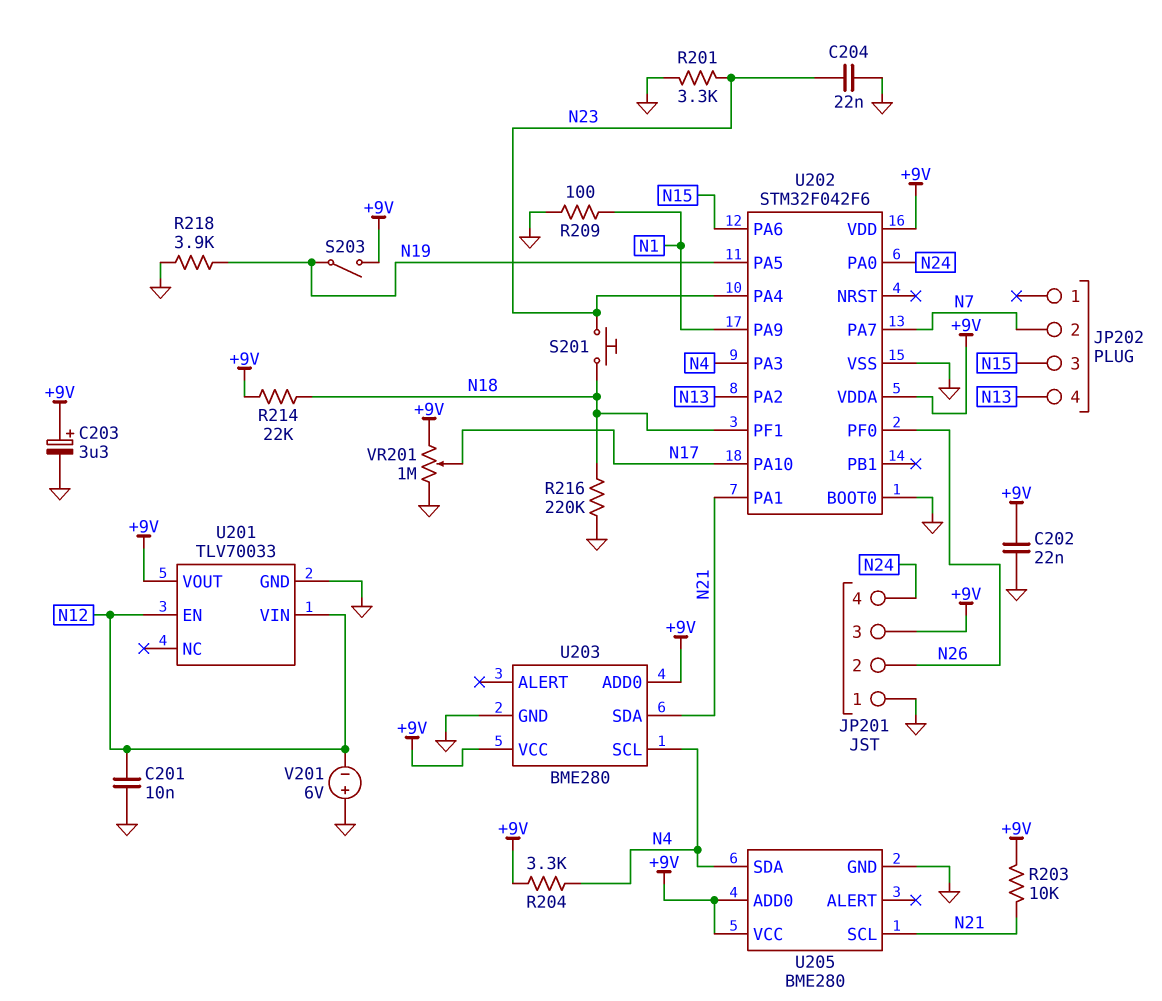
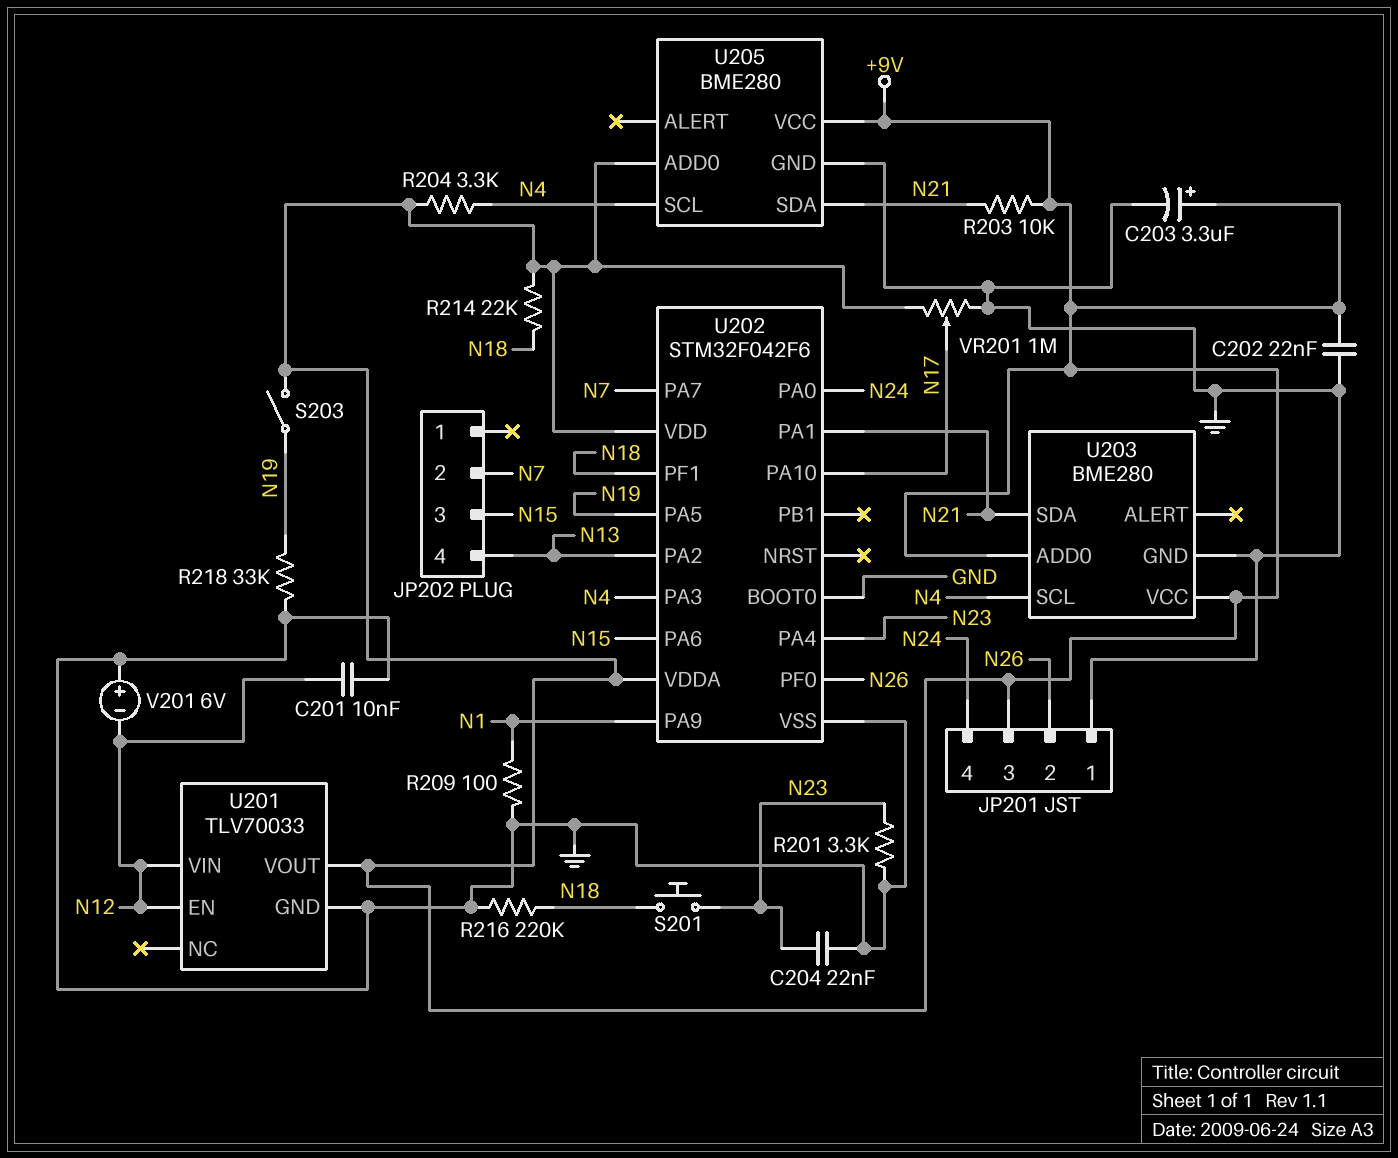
R218: 3.9k (GND, N19) -> 33k (GND, N19)
U205 pin SCL: N21 -> N4
U205 pin SDA: N4 -> N21

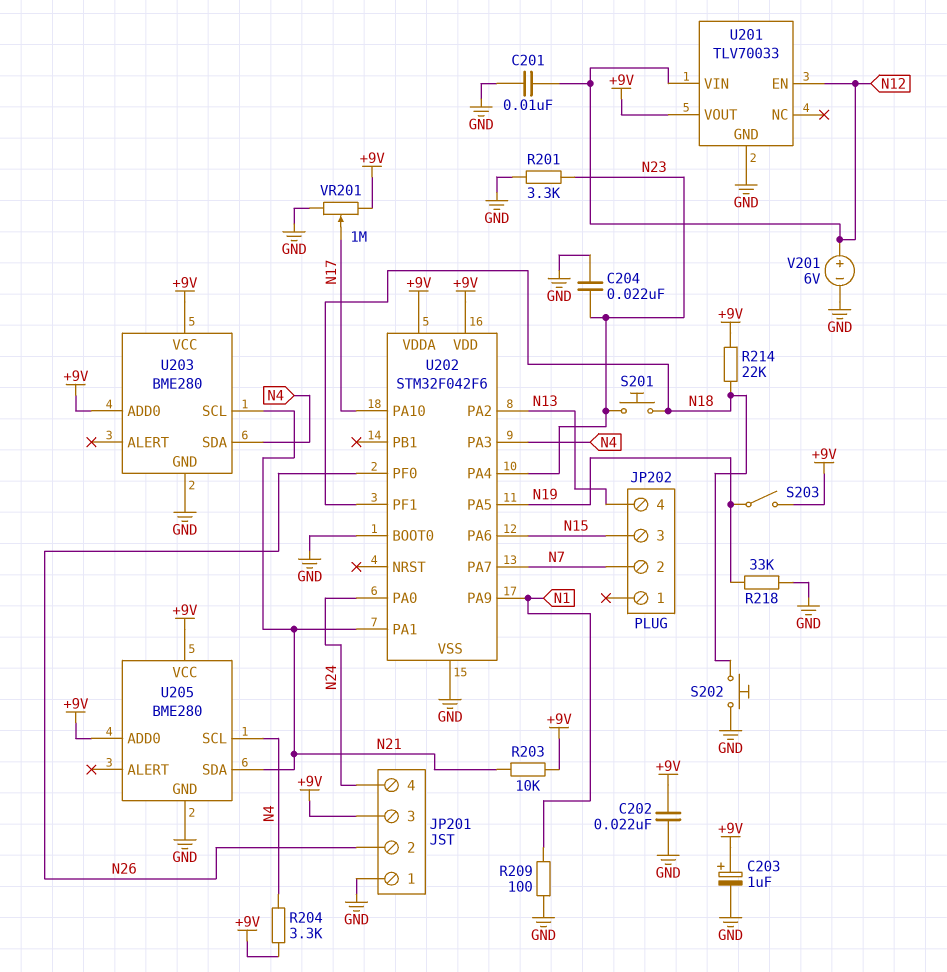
C203: 3.3uF (plus +9V, minus GND) -> 1uF (plus +9V, minus GND)
R216: 220k (GND, N18) -> none
S202: none -> button (GND, N18)
U203 pin SCL: N4 -> N21
U203 pin SDA: N21 -> N4
V201: 6V (plus GND, minus N12) -> 6V (plus N12, minus GND)

